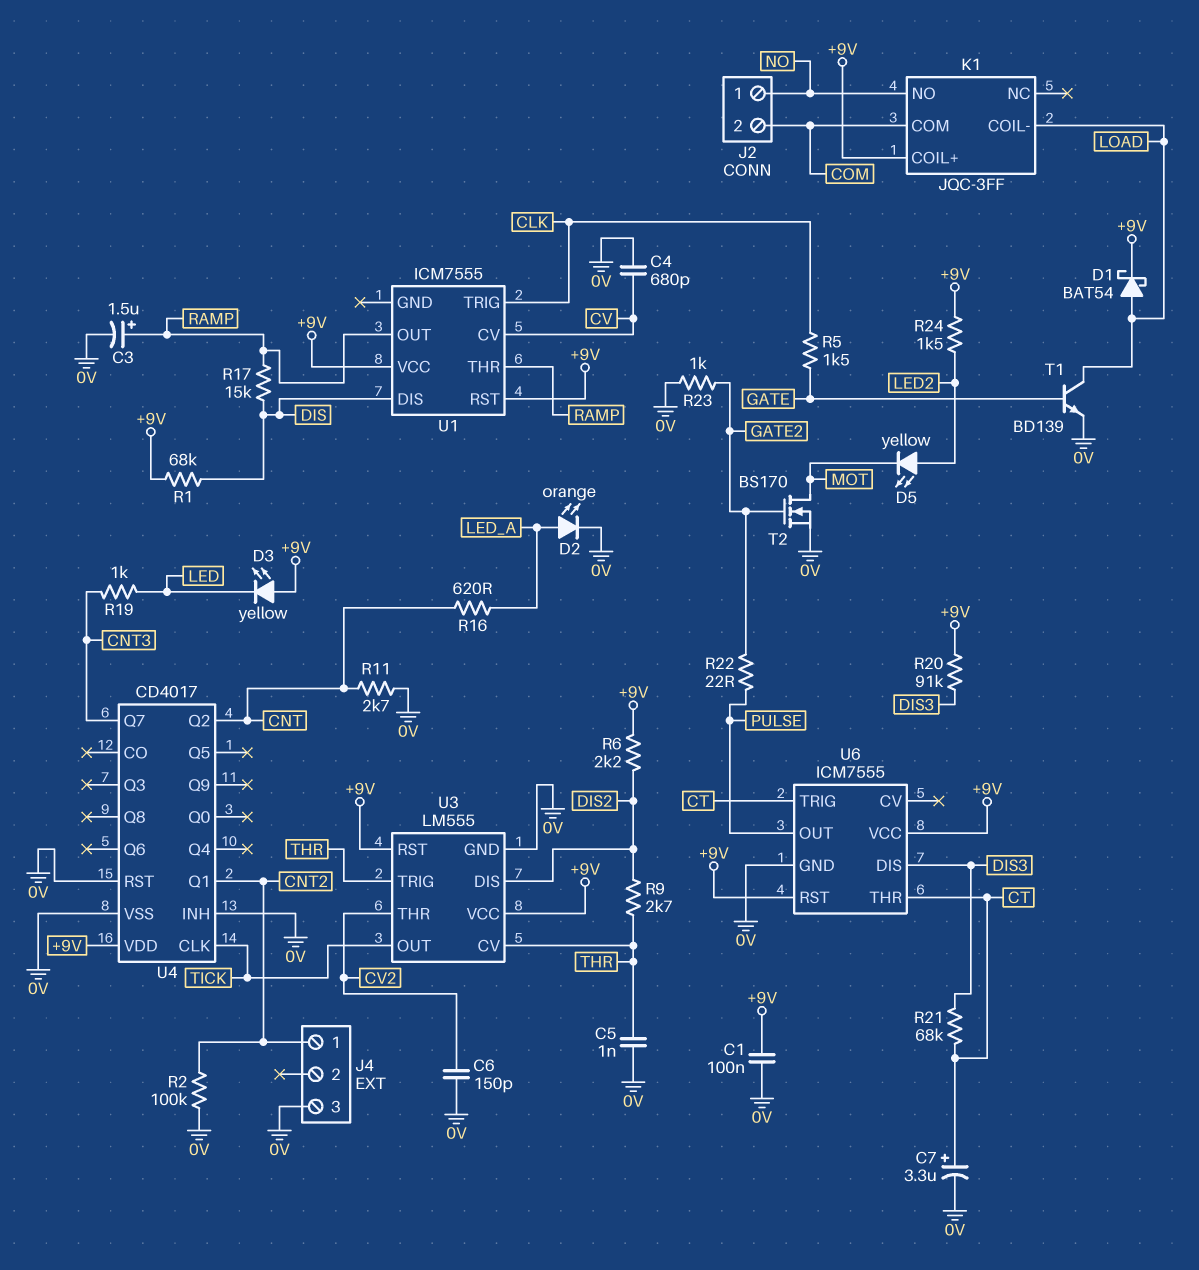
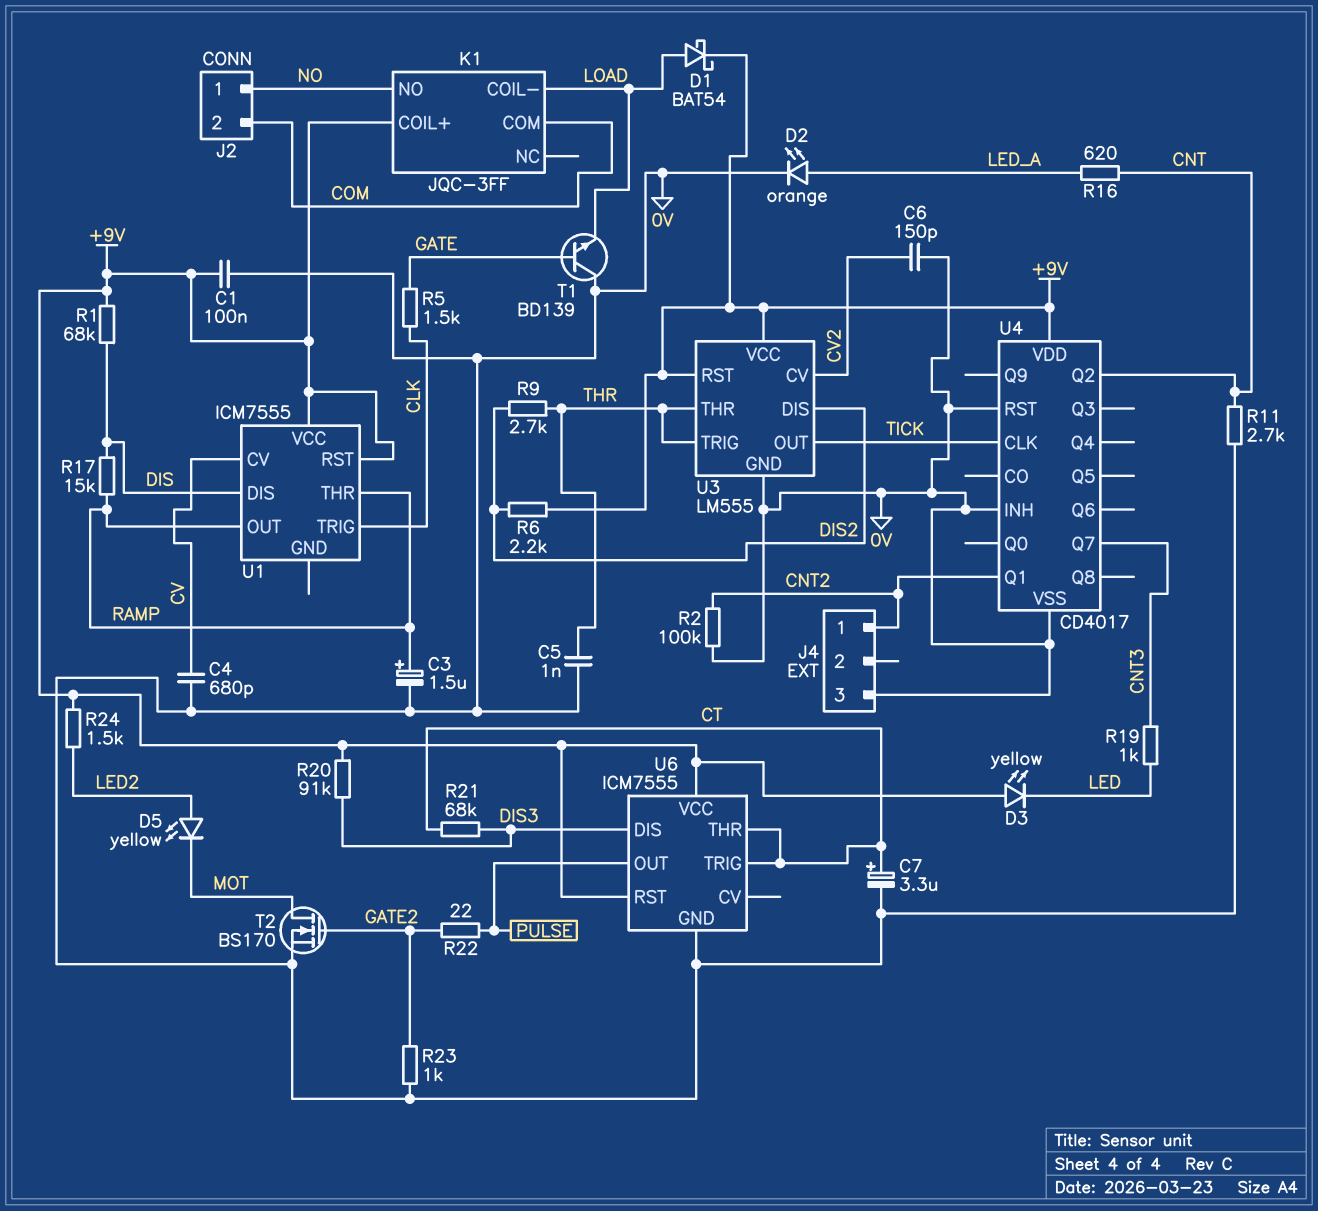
T1: NPN BD139 (B GATE, C LOAD, E 0V) -> NPN BD139 (B GATE, C 0V, E LOAD)
U3 pin CV: THR -> CV2
U3 pin THR: CV2 -> THR

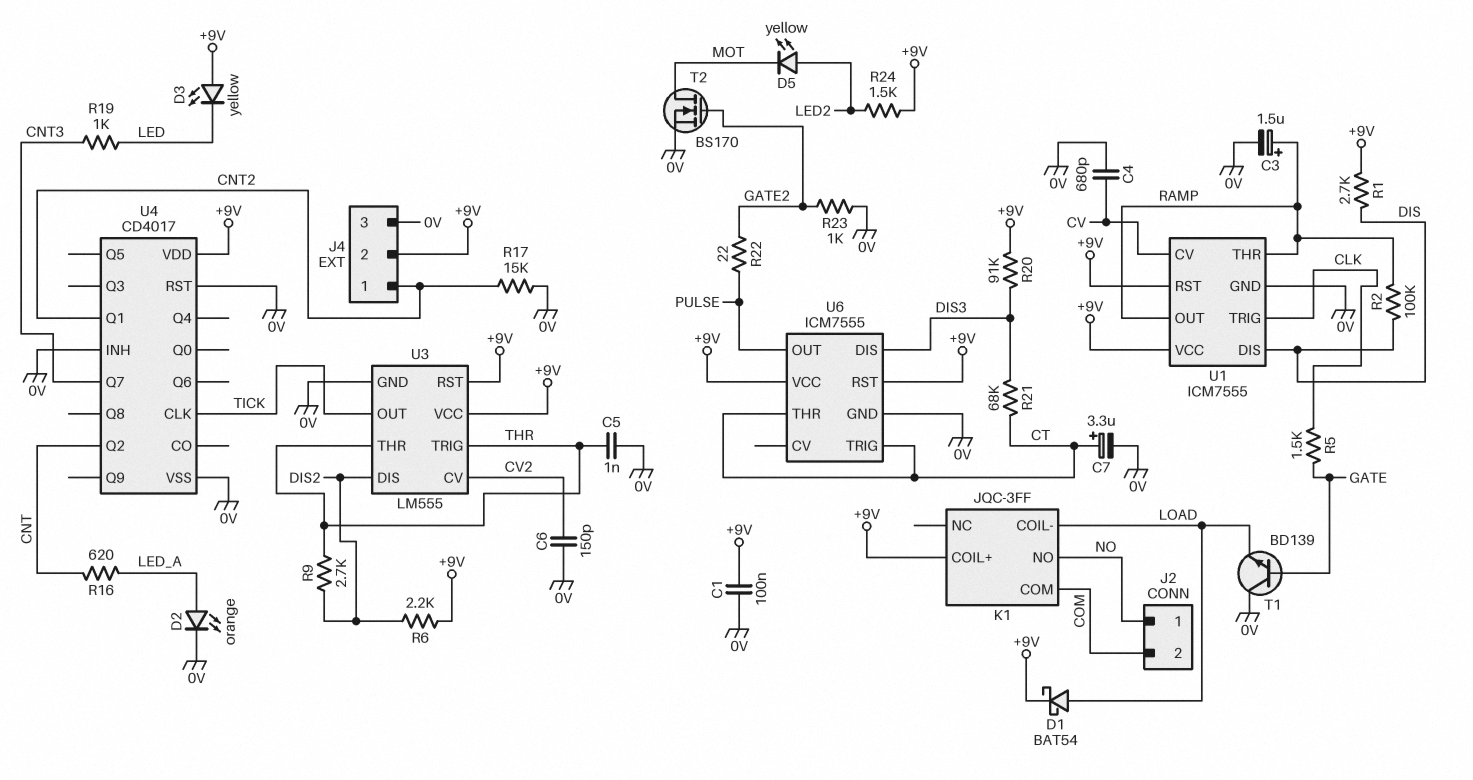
J4 pin 2: none -> +9V
R1: 68k (+9V, DIS) -> 2.7k (+9V, DIS)
R2: 100k (0V, CNT2) -> 100k (DIS, RAMP)
R11: 2.7k (0V, CNT) -> none
R17: 15k (DIS, RAMP) -> 15k (0V, CNT2)
U1 pin GND: none -> 0V

